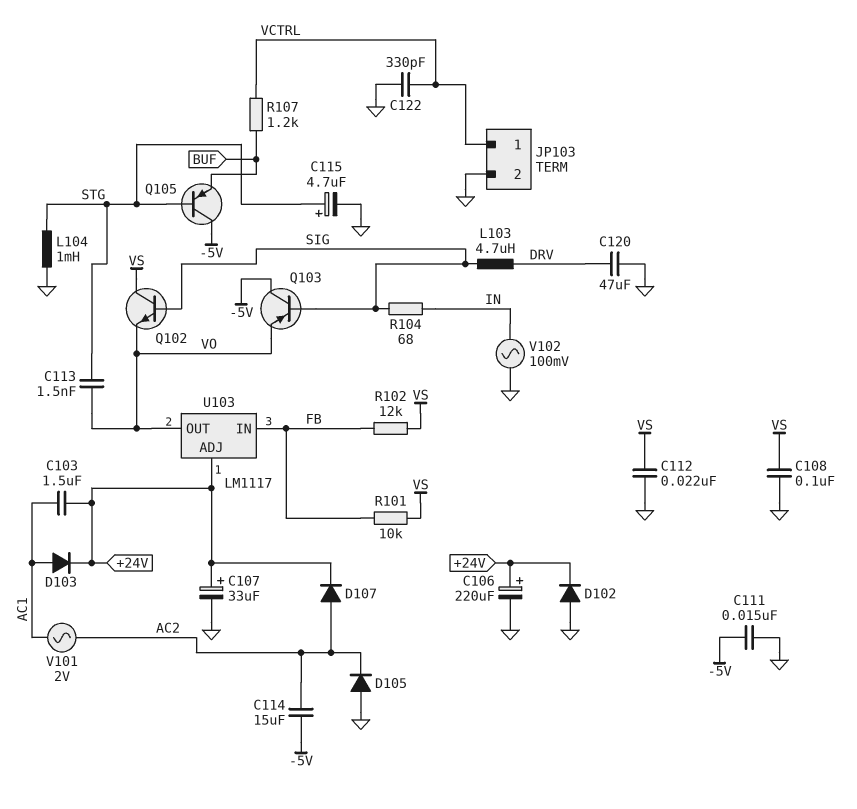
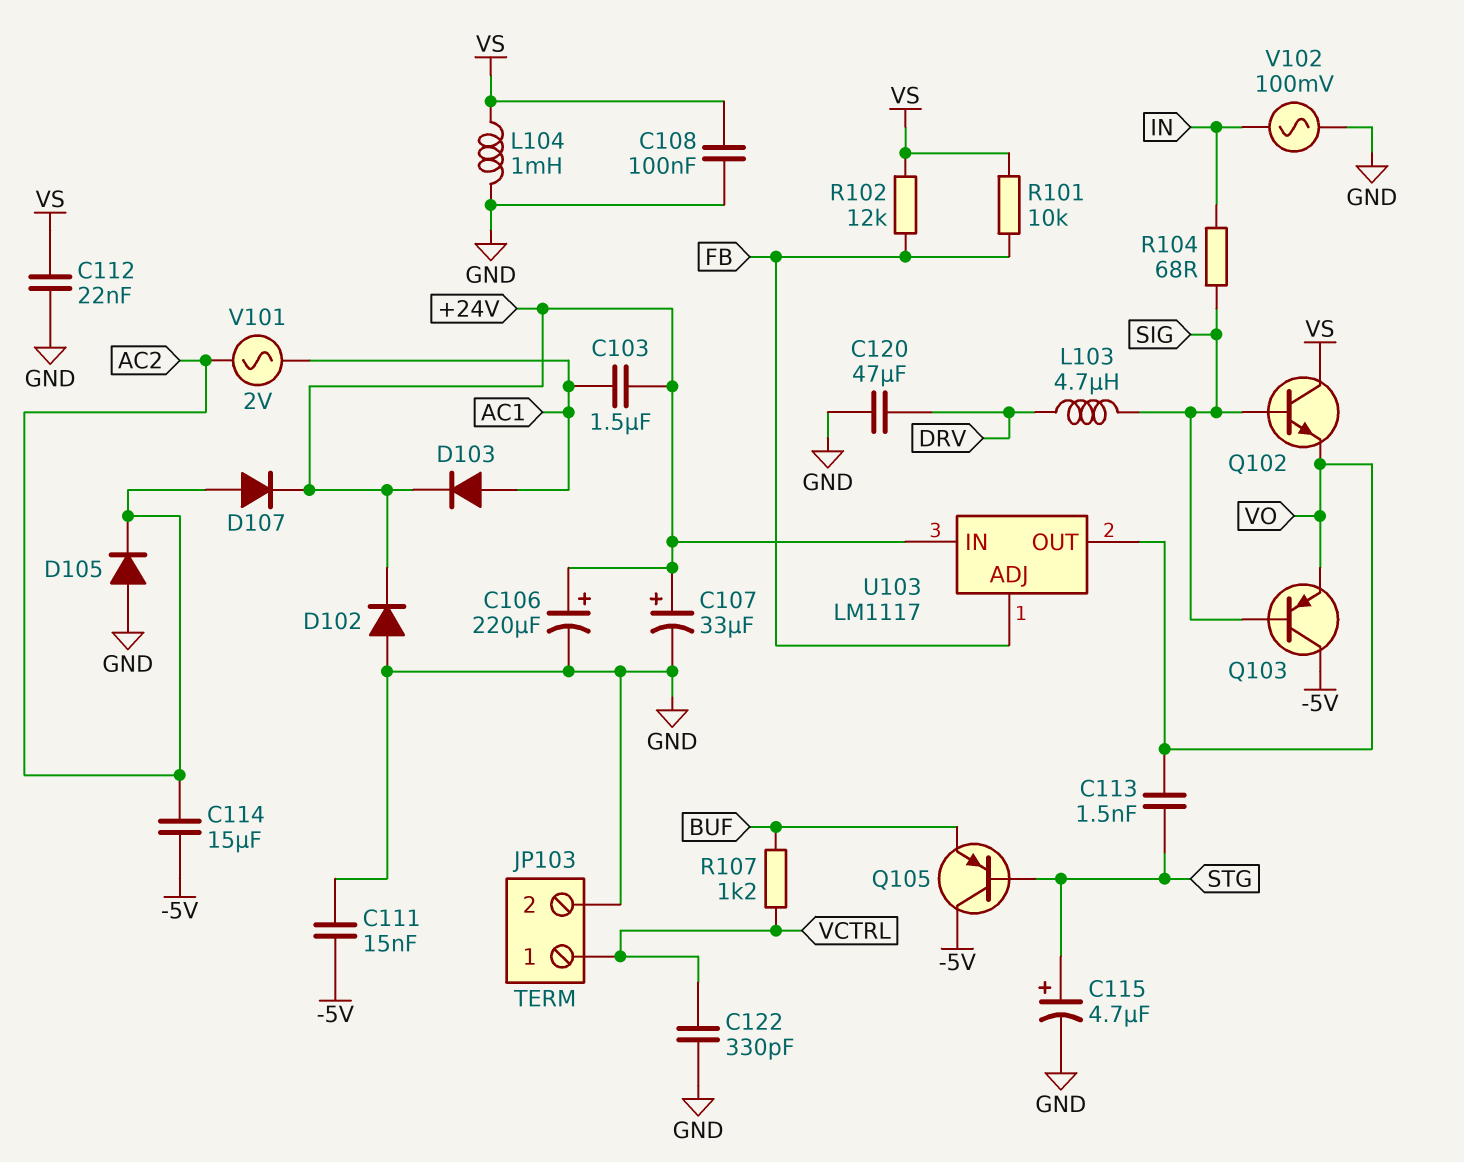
L104: 1mH (GND, STG) -> 1mH (GND, VS)
U103 pin ADJ: +24V -> FB
U103 pin IN: FB -> +24V

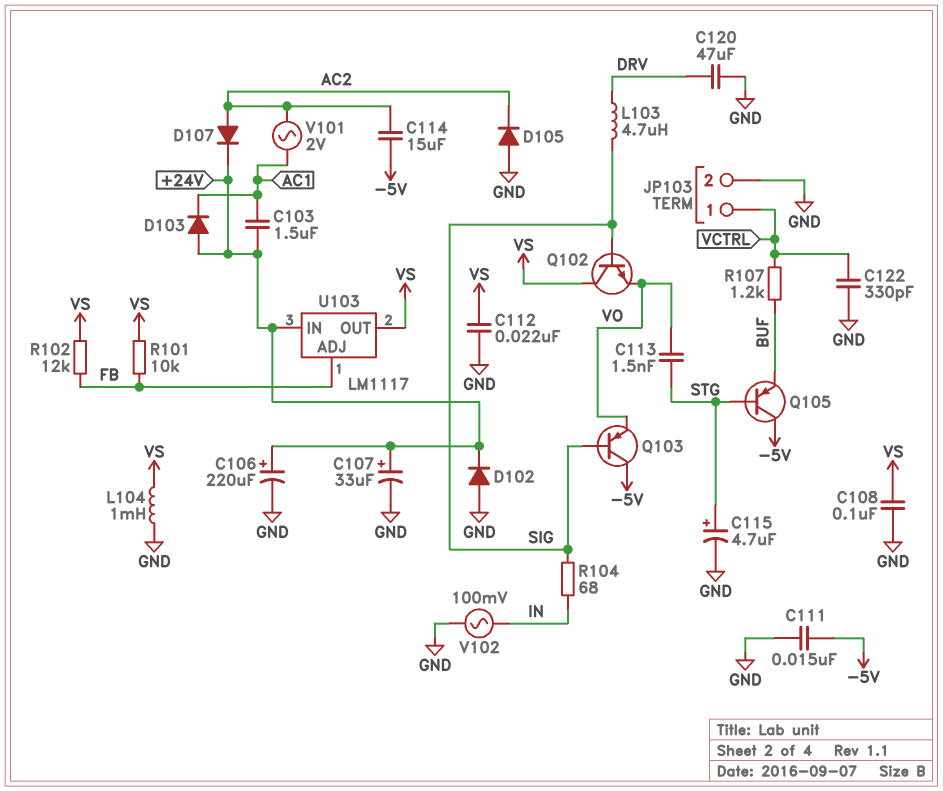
D103: diode (A AC1, K +24V) -> diode (A +24V, K AC1)
U103 pin OUT: VO -> VS

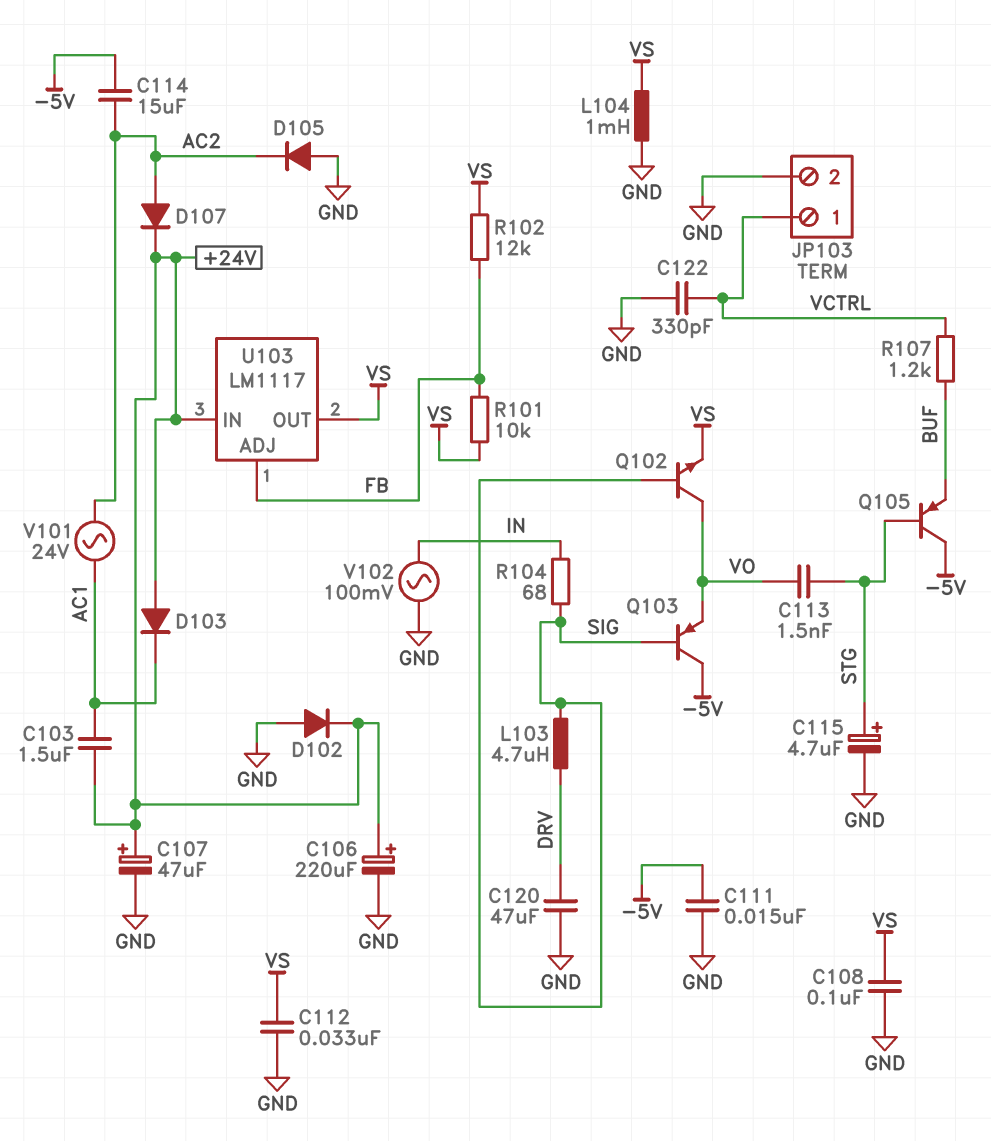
C107: 33uF (plus +24V, minus GND) -> 47uF (plus +24V, minus GND)
C112: 22nF (GND, VS) -> 33nF (GND, VS)
Q102: NPN (B SIG, C VS, E VO) -> NPN (B SIG, C VO, E VS)
V101: AC 2V (AC1, AC2) -> AC 24V (AC1, AC2)

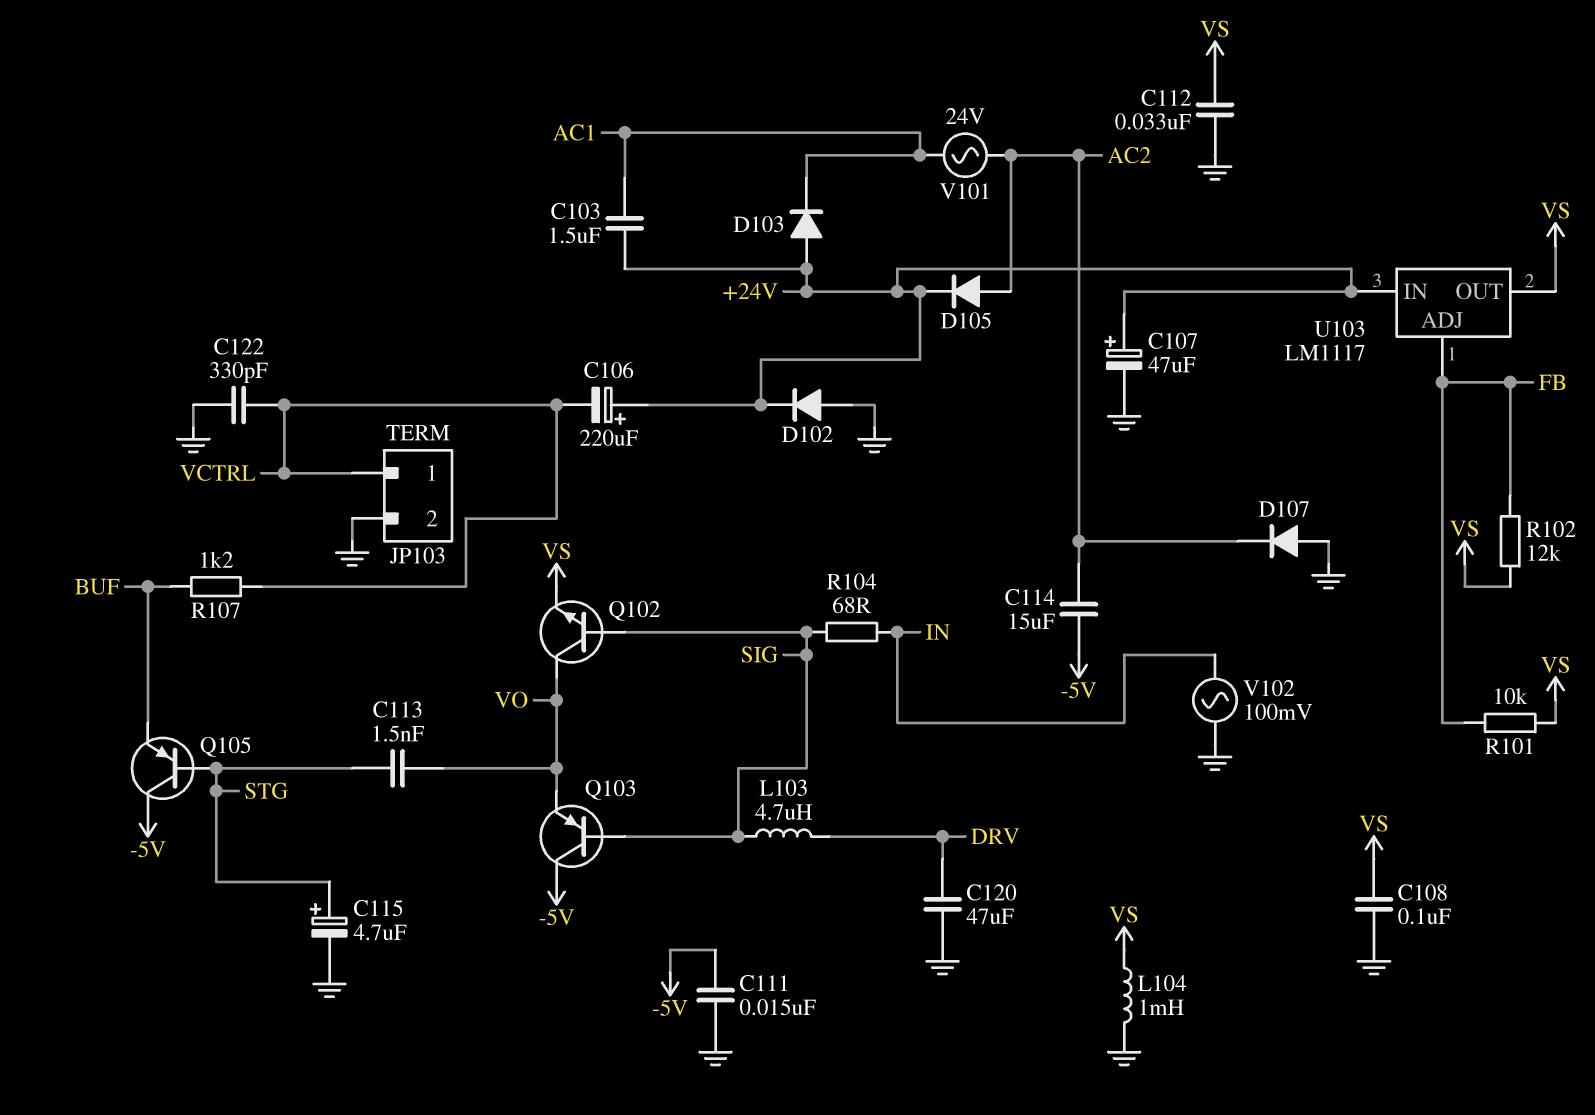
C106: 220uF (plus +24V, minus GND) -> 220uF (plus +24V, minus VCTRL)
D105: diode (A GND, K AC2) -> diode (A AC2, K +24V)
D107: diode (A AC2, K +24V) -> diode (A GND, K AC2)

